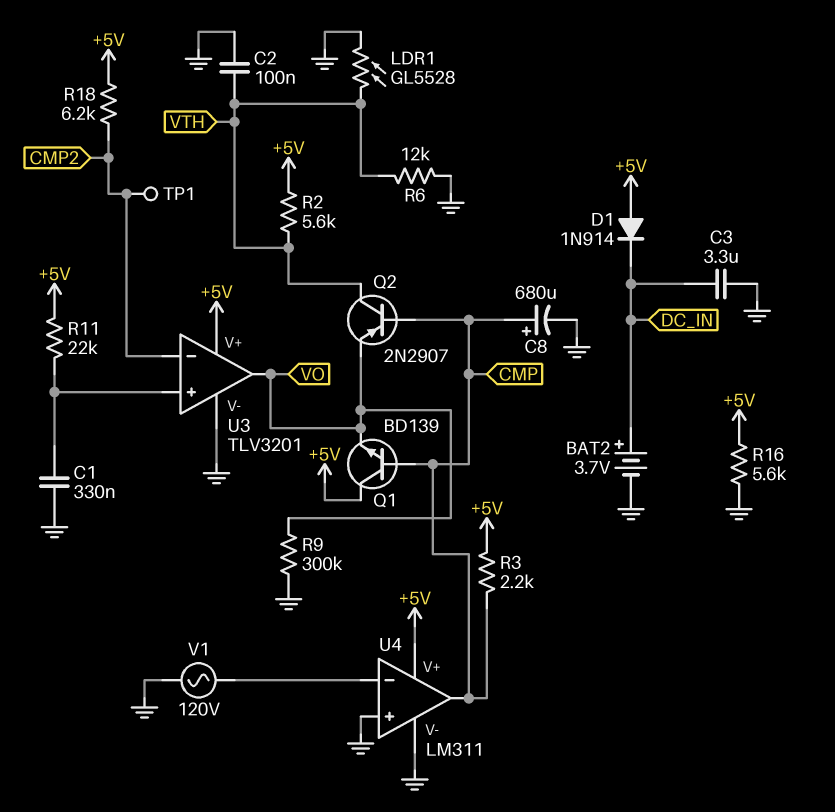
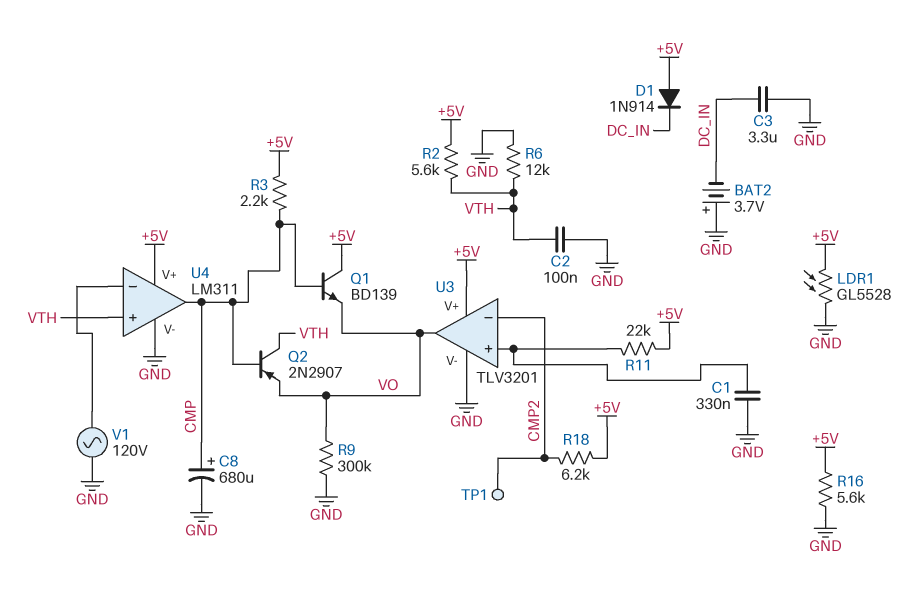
BAT2: 3.7V (plus DC_IN, minus GND) -> 3.7V (plus GND, minus DC_IN)
LDR1: GL5528 (GND, VTH) -> GL5528 (+5V, GND)
U4 pin in+: GND -> VTH

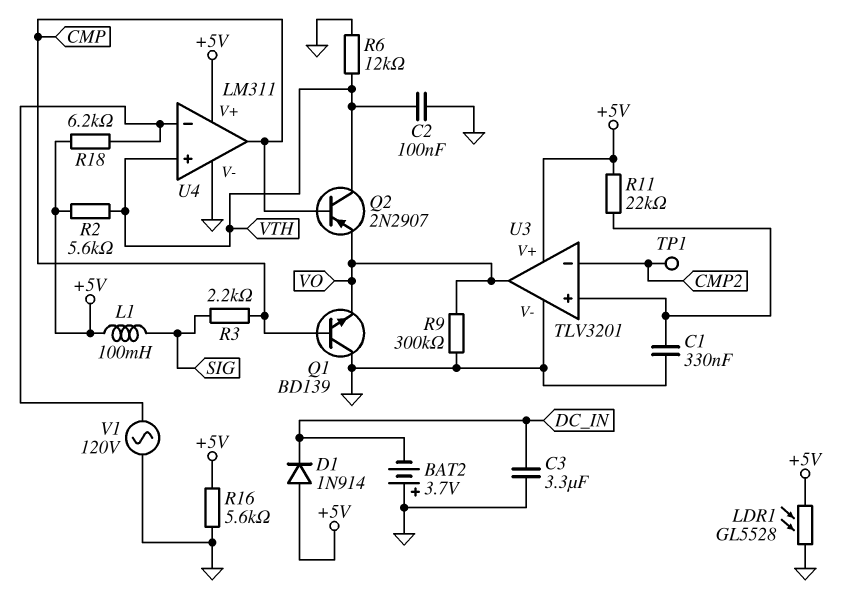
C8: 680uF (plus CMP, minus GND) -> none
L1: none -> 100mH (+5V, SIG)
Q1: NPN BD139 (B CMP, C +5V, E VO) -> NPN BD139 (B CMP, C GND, E VO)
R3: 2.2k (+5V, CMP) -> 2.2k (CMP, SIG)
R18: 6.2k (+5V, CMP2) -> 6.2k (+5V, U4/in-)

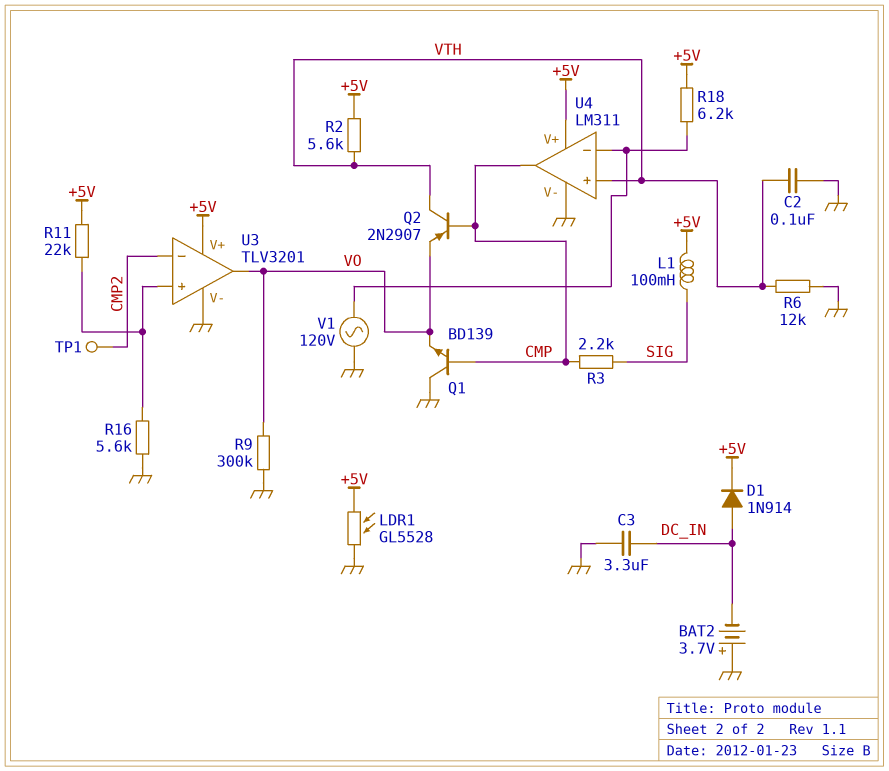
C1: 330nF (GND, U3/in+) -> none
D1: diode 1N914 (A +5V, K DC_IN) -> diode 1N914 (A DC_IN, K +5V)
R16: 5.6k (+5V, GND) -> 5.6k (GND, U3/in+)

